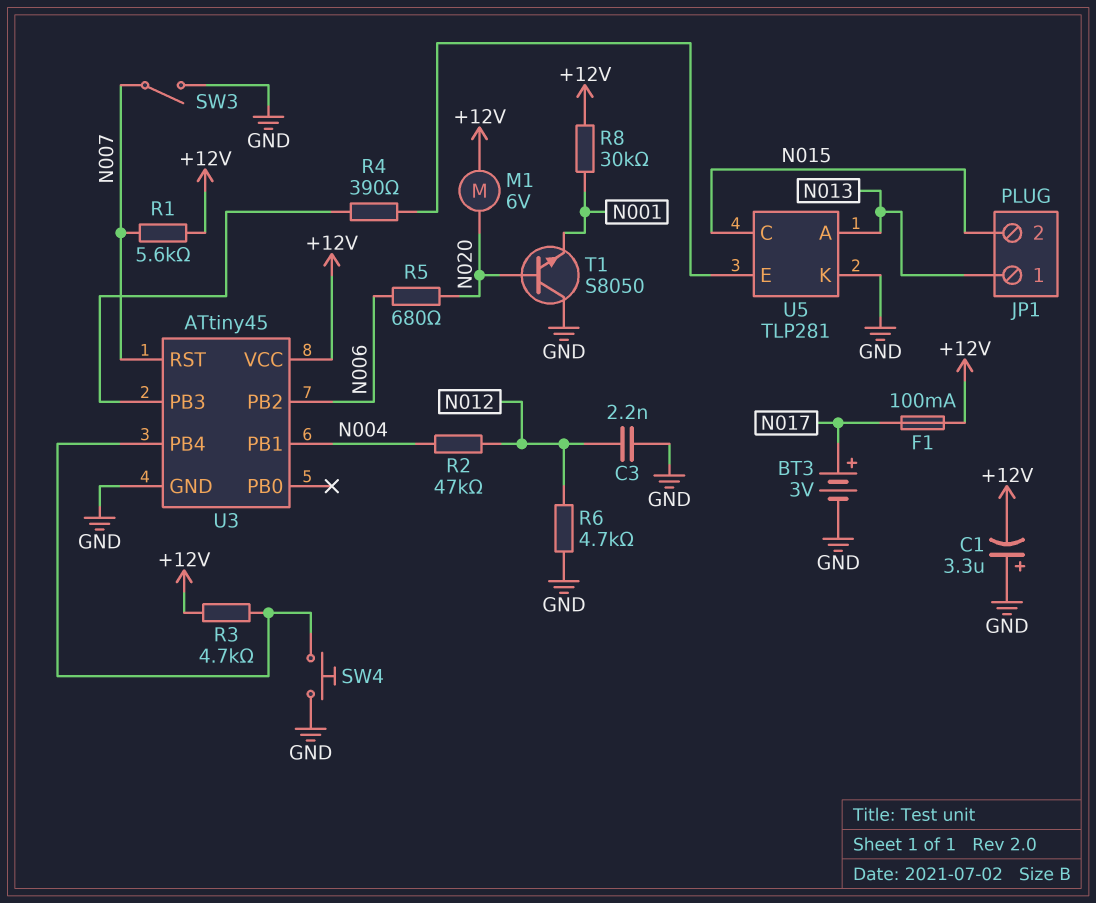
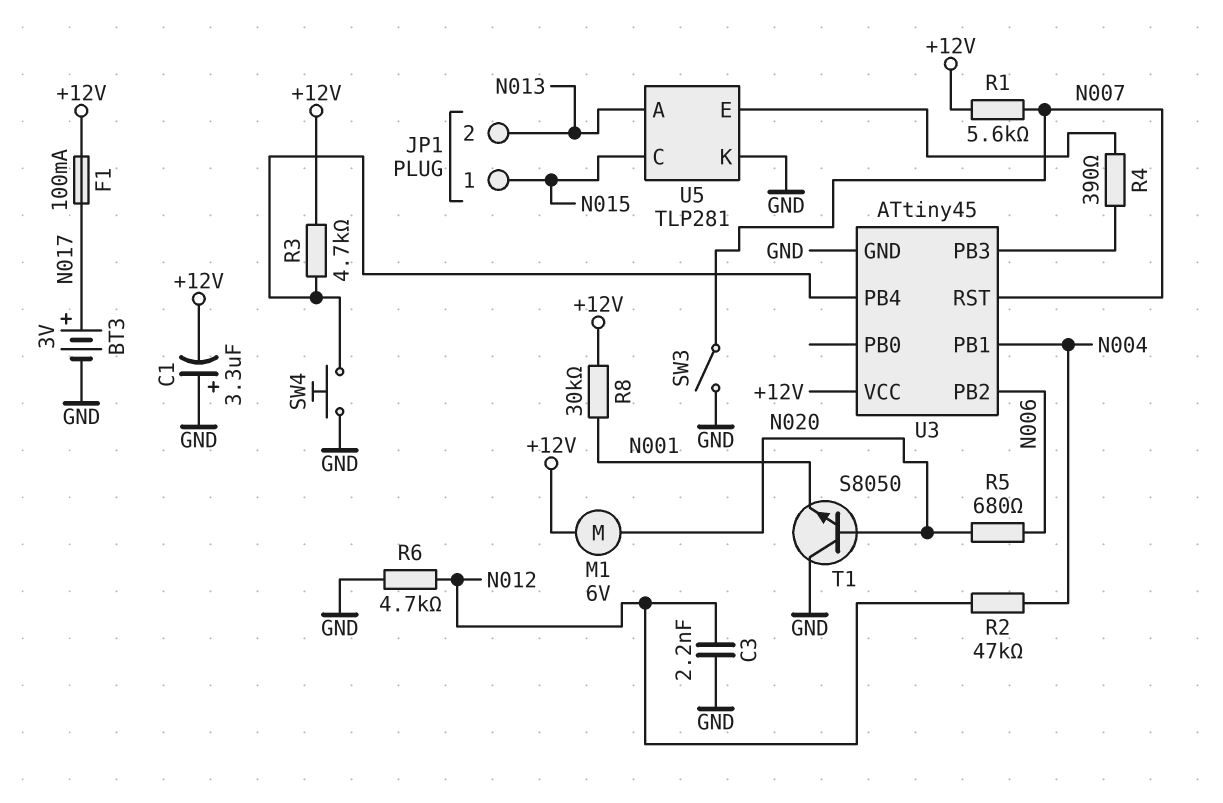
JP1 pin 1: N013 -> N015
JP1 pin 2: N015 -> N013

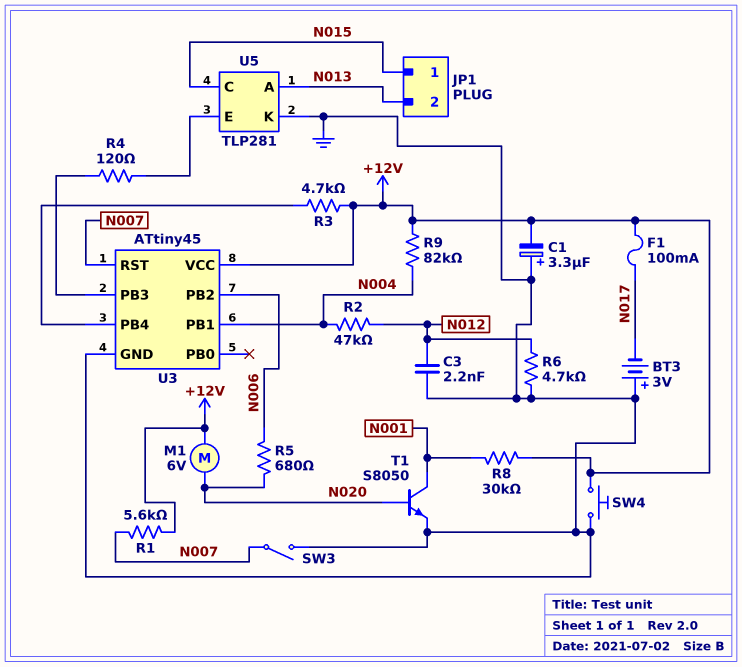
BT3: 3V (plus N017, minus GND) -> 3V (plus GND, minus N017)
R4: 390 (U3/PB3, U5/E) -> 120 (U3/PB3, U5/E)
R9: none -> 82k (+12V, N004)
SW4: button (GND, U3/PB4) -> button (+12V, GND)
T1: NPN S8050 (B N020, C GND, E N001) -> NPN S8050 (B N020, C N001, E GND)

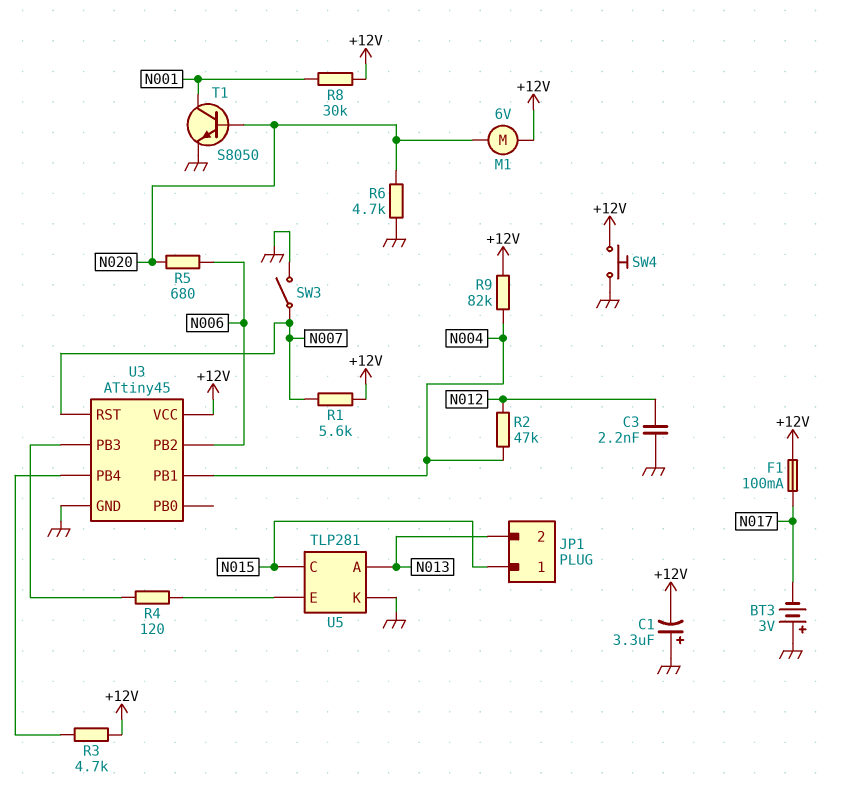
R6: 4.7k (GND, N012) -> 4.7k (GND, N020)

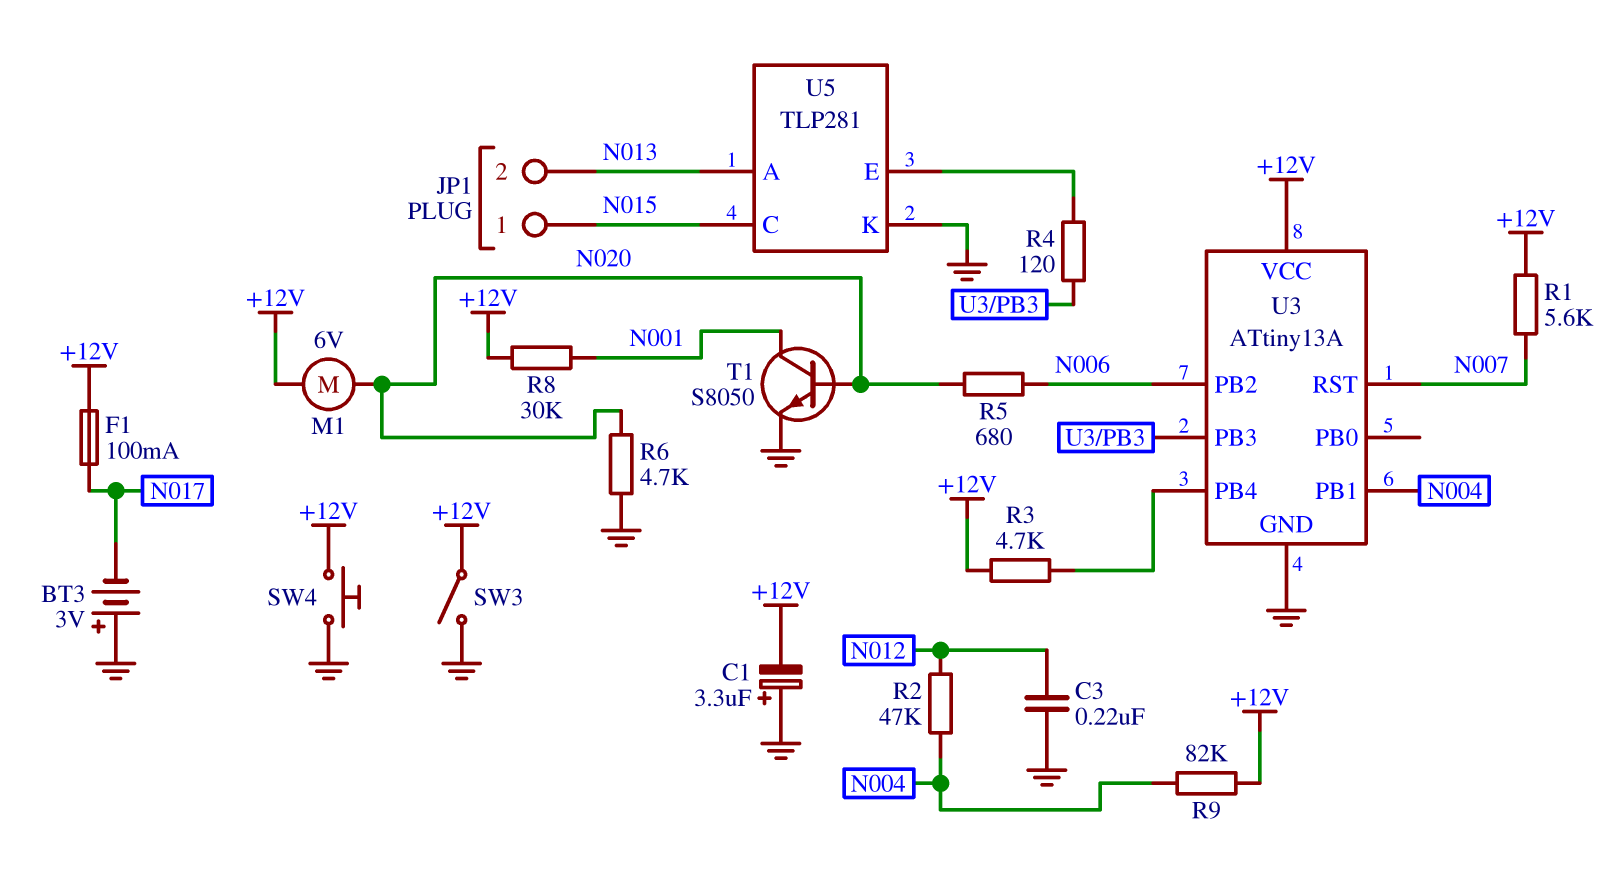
C3: 2.2nF (GND, N012) -> 220nF (GND, N012)
SW3: switch (GND, N007) -> switch (+12V, GND)
U3: ATtiny45 -> ATtiny13A

